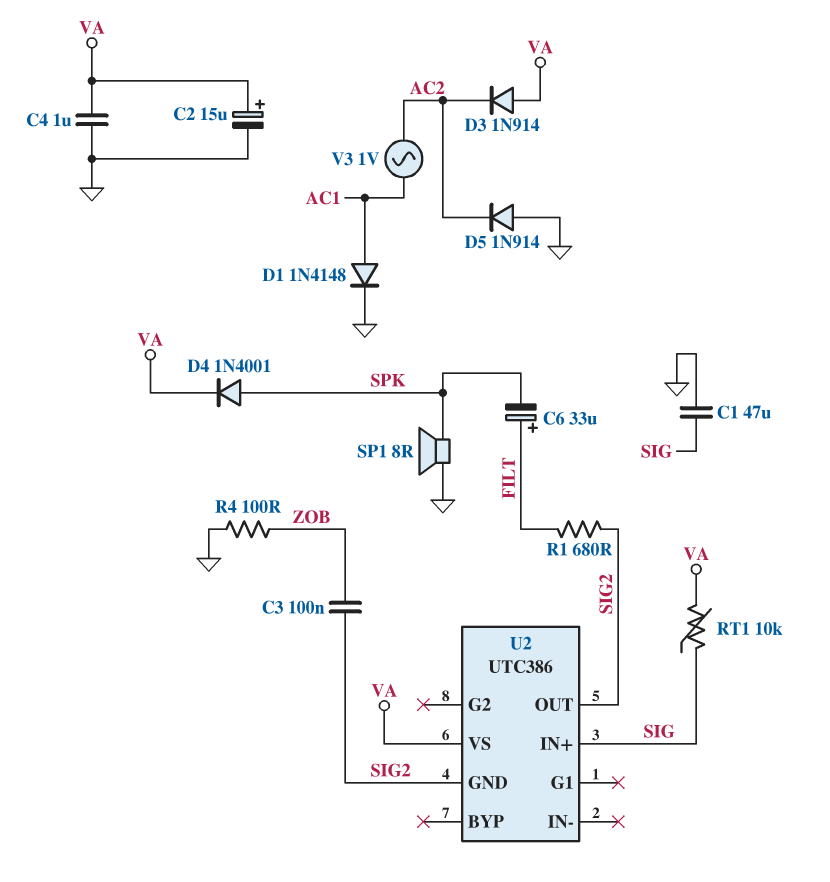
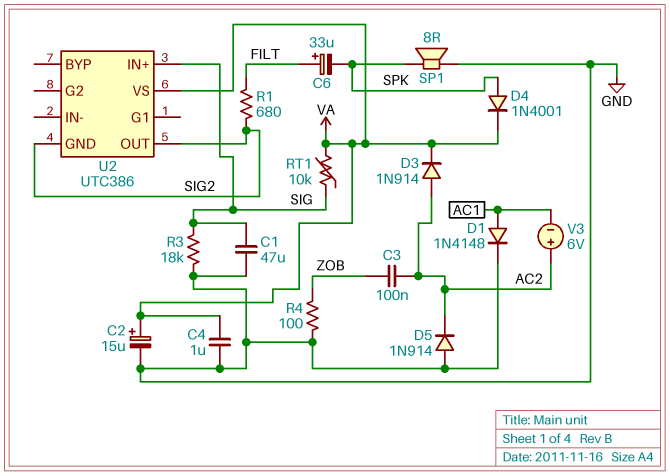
C3: 100nF (SIG2, ZOB) -> 100nF (AC2, ZOB)
D3: diode 1N914 (A VA, K AC2) -> diode 1N914 (A AC2, K VA)
R3: none -> 18k (GND, SIG)
V3: AC 1V (AC1, AC2) -> 6V (plus AC2, minus AC1)

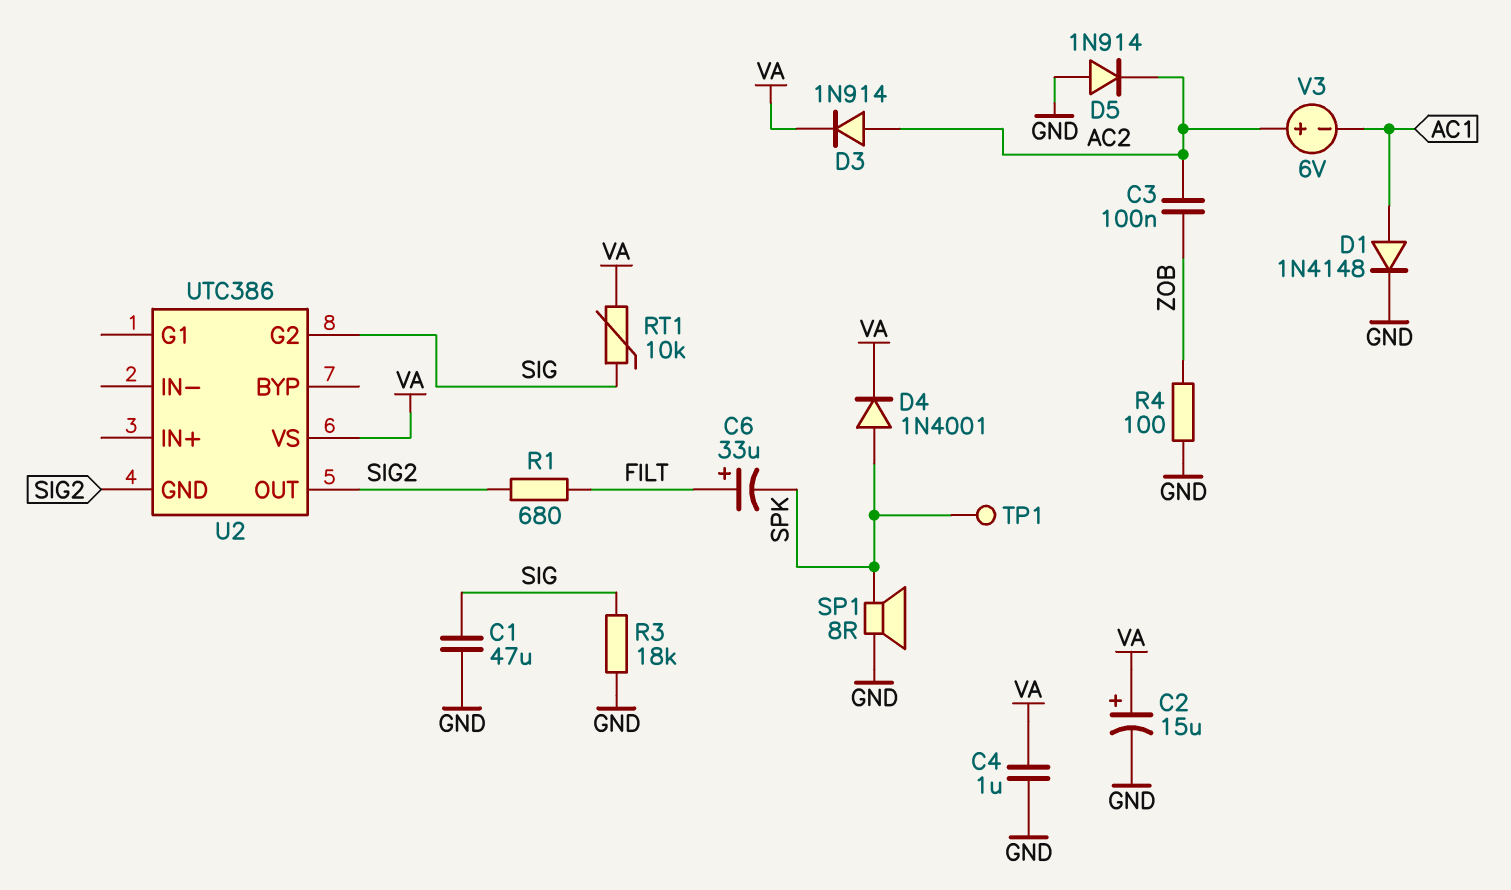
TP1: none -> test point (SPK)
U2 pin G2: none -> SIG
U2 pin IN+: SIG -> none

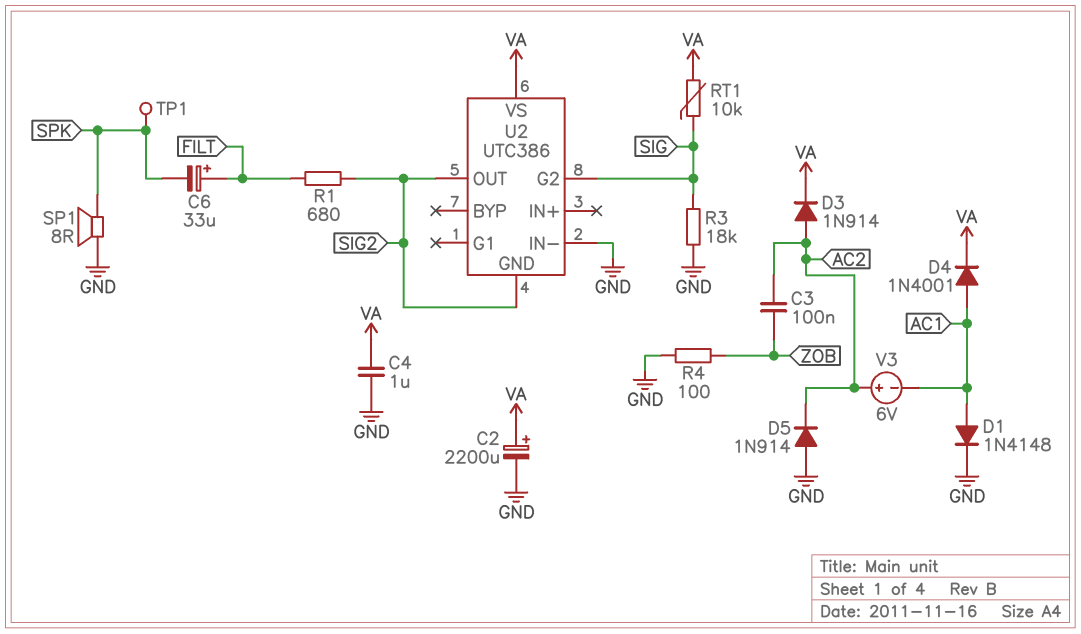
C1: 47uF (GND, SIG) -> none
C2: 15uF (plus VA, minus GND) -> 2200uF (plus VA, minus GND)
D4: diode 1N4001 (A SPK, K VA) -> diode 1N4001 (A AC1, K VA)
U2 pin IN-: none -> GND

